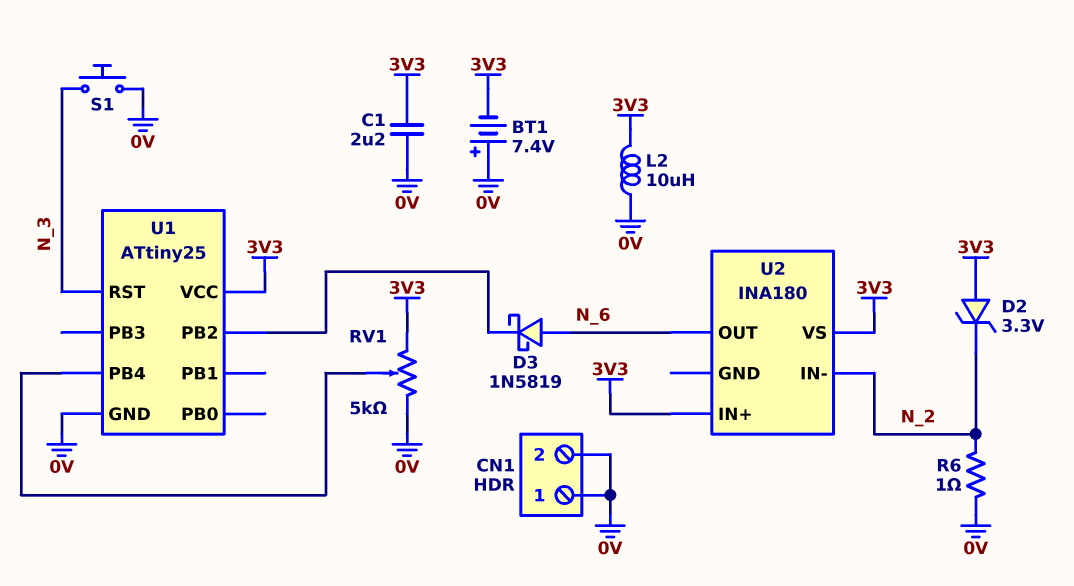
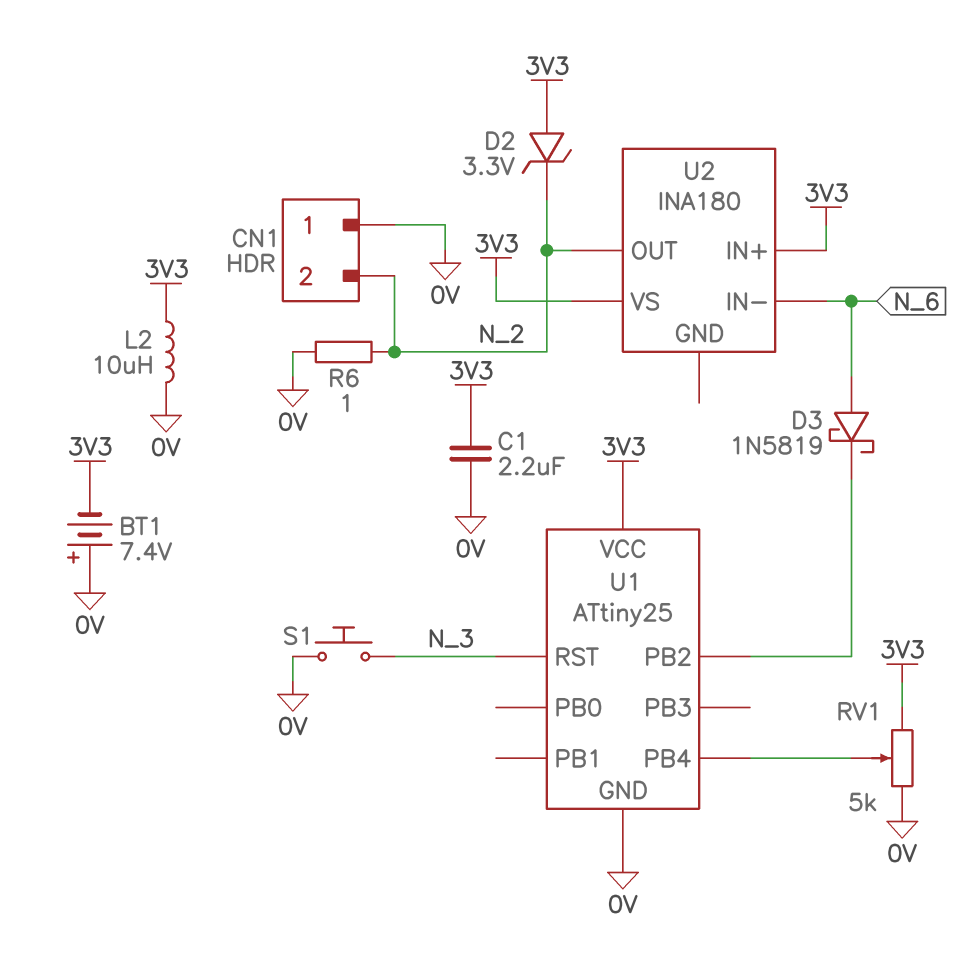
CN1 pin 2: 0V -> N_2
U2 pin IN-: N_2 -> N_6
U2 pin OUT: N_6 -> N_2

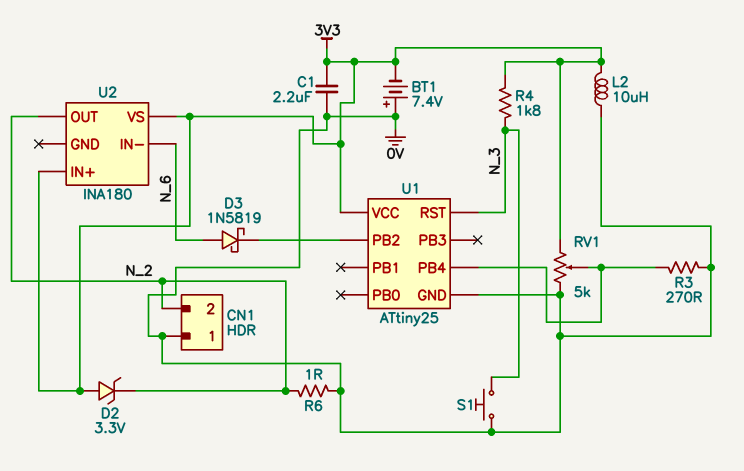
R3: none -> 270 (0V, U1/PB4)
R4: none -> 1.8k (3V3, N_3)

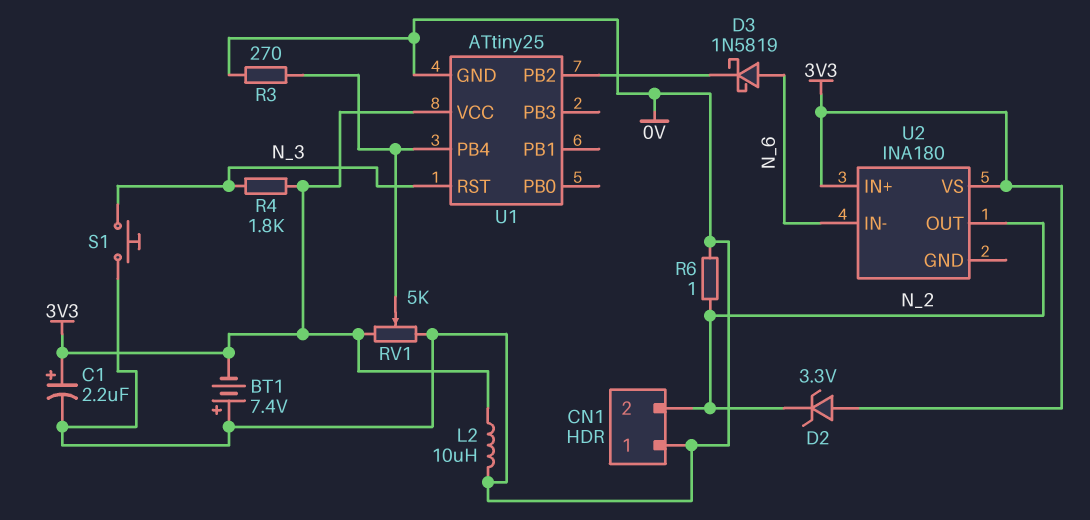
C1: 2.2uF (0V, 3V3) -> 2.2uF (plus 3V3, minus 0V)

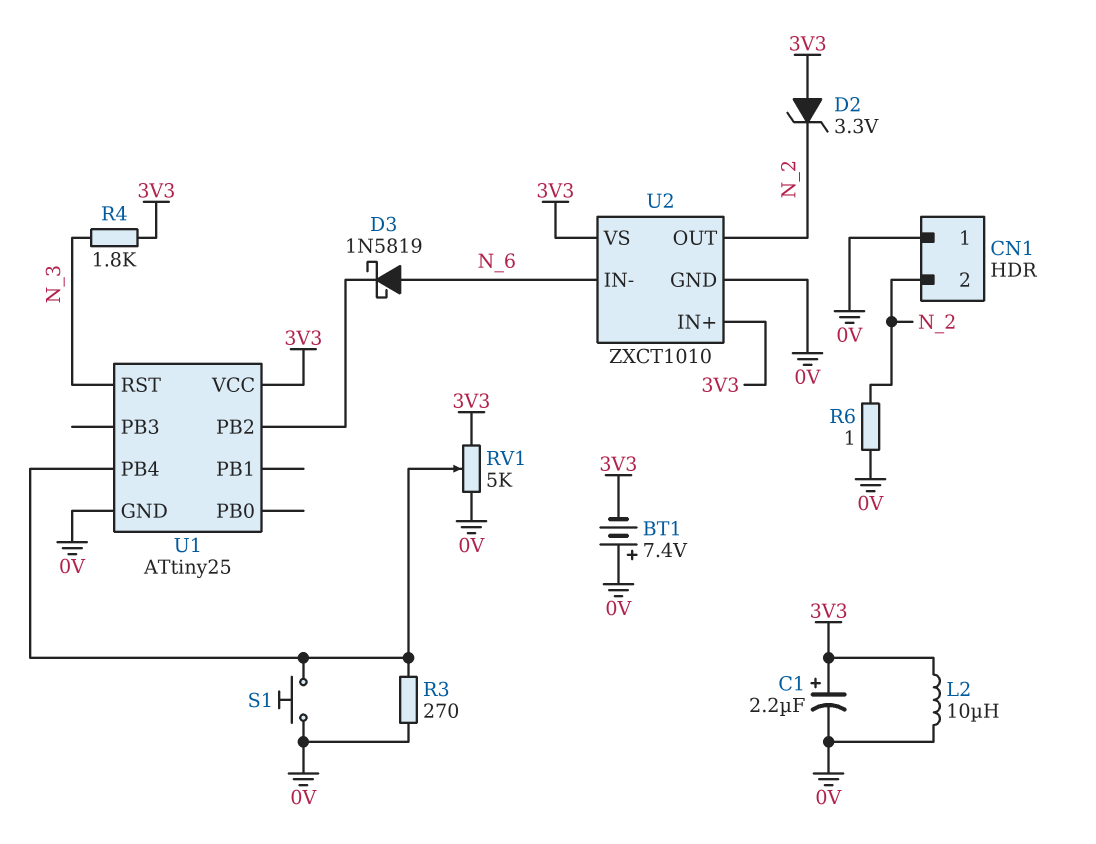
S1: button (0V, N_3) -> button (0V, U1/PB4)
U2: INA180 -> ZXCT1010
U2 pin GND: none -> 0V

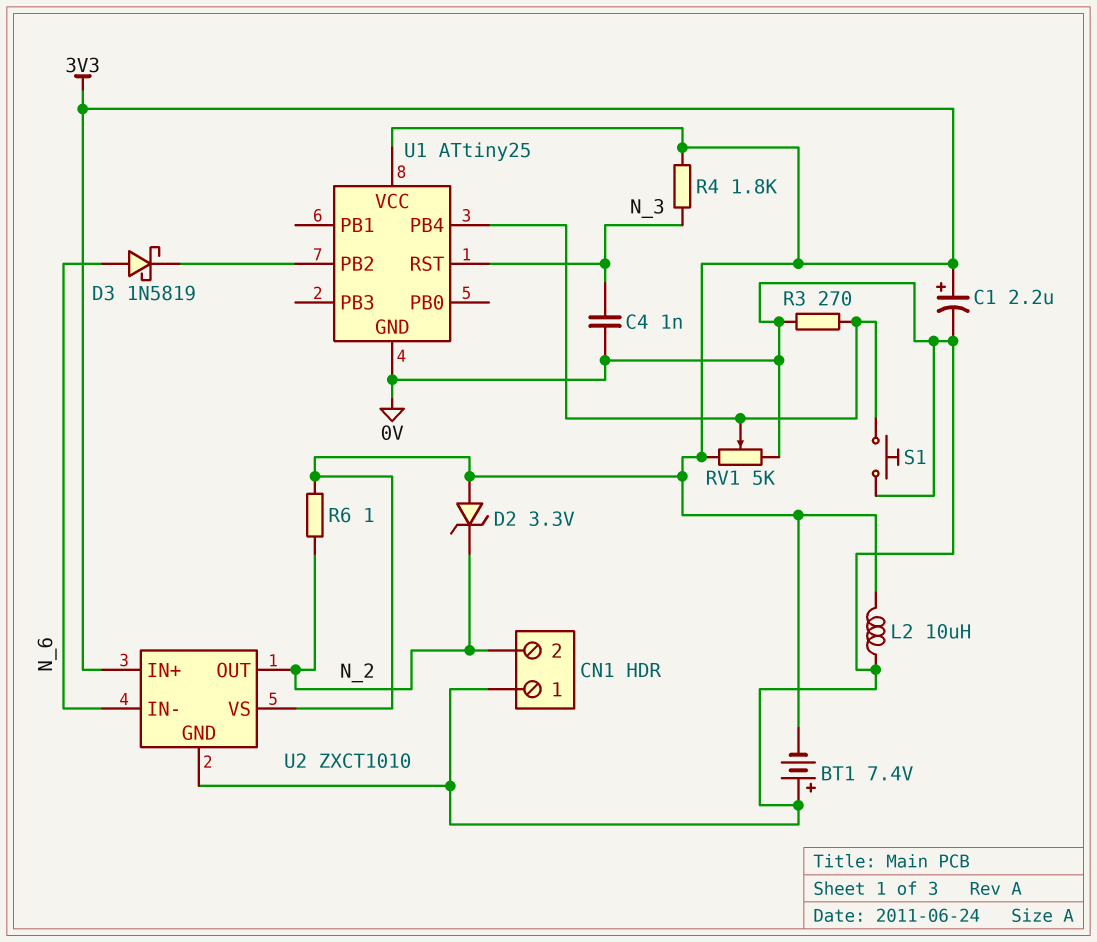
C4: none -> 1nF (0V, N_3)
R6: 1 (0V, N_2) -> 1 (3V3, N_2)

